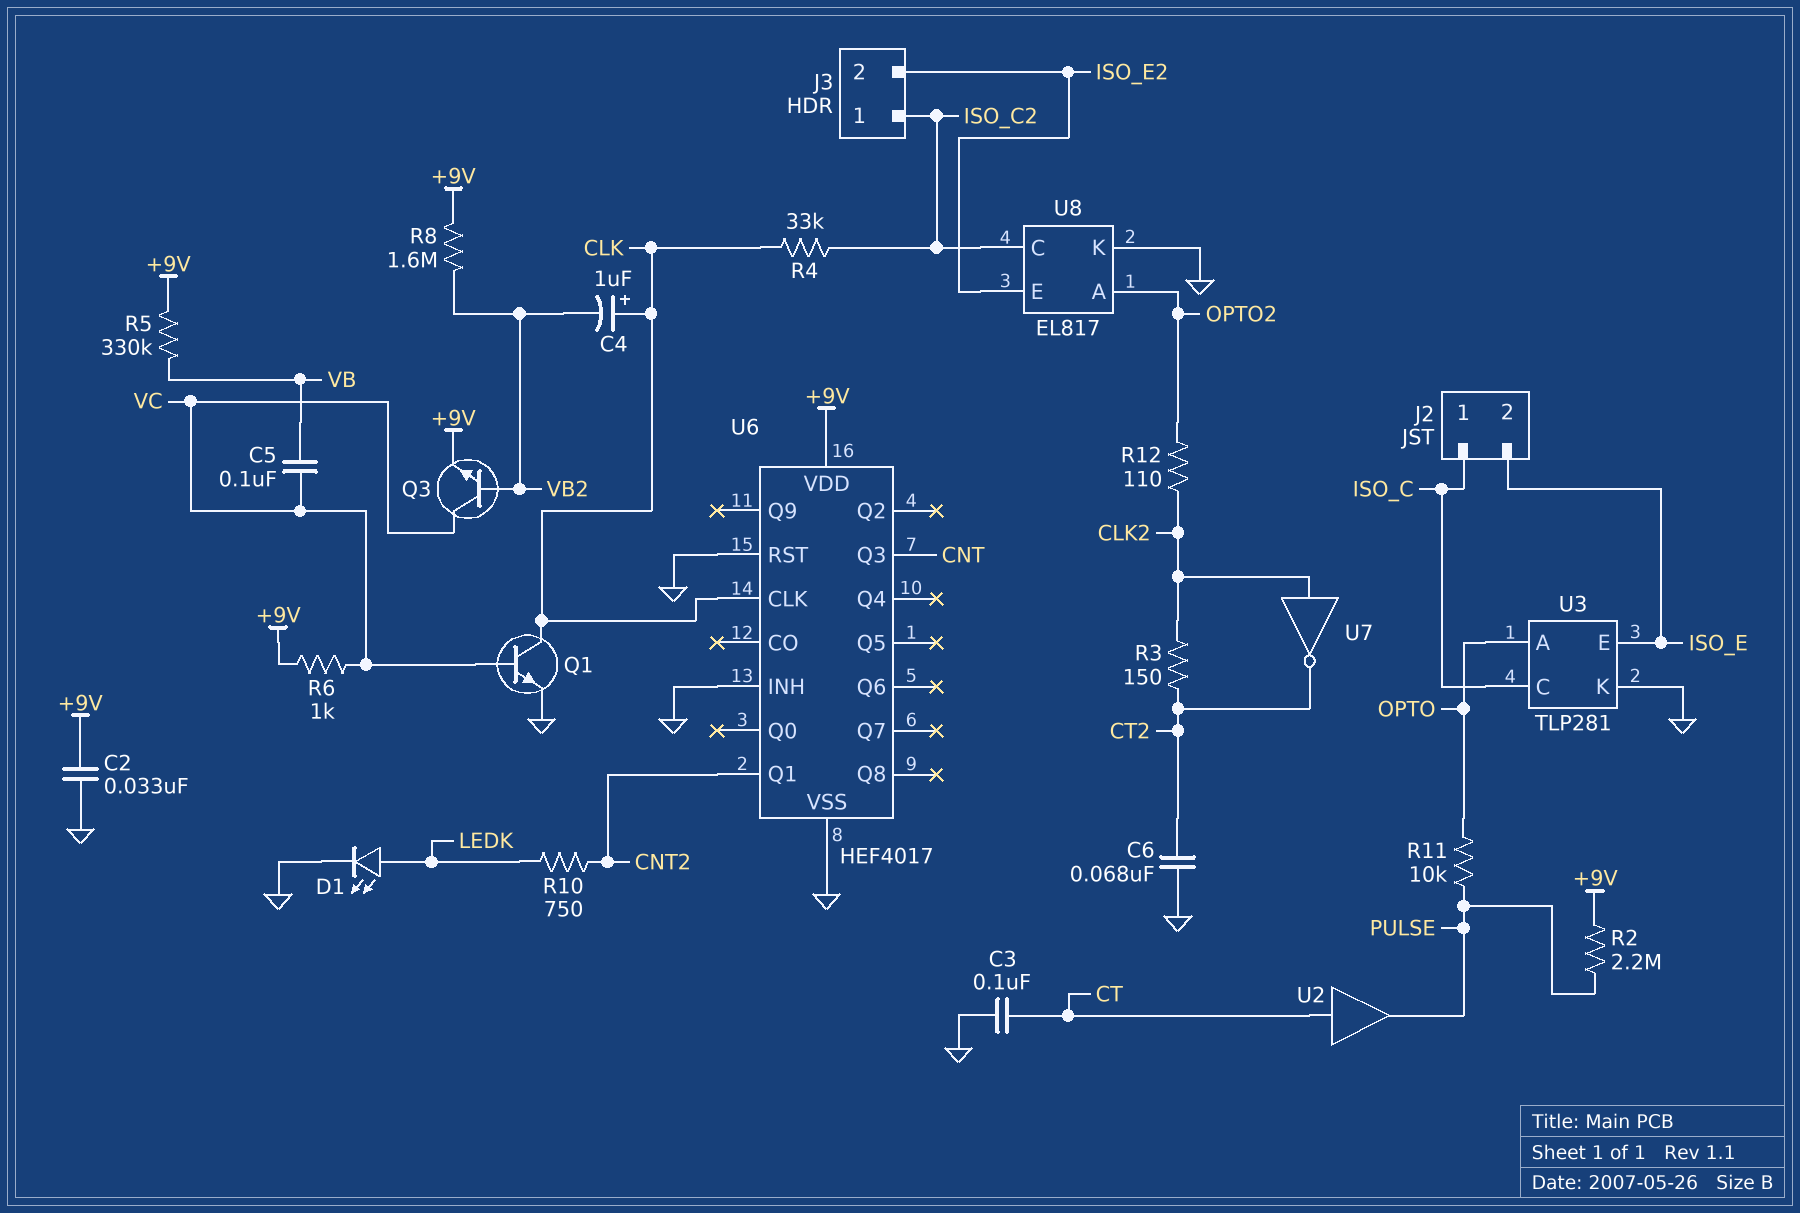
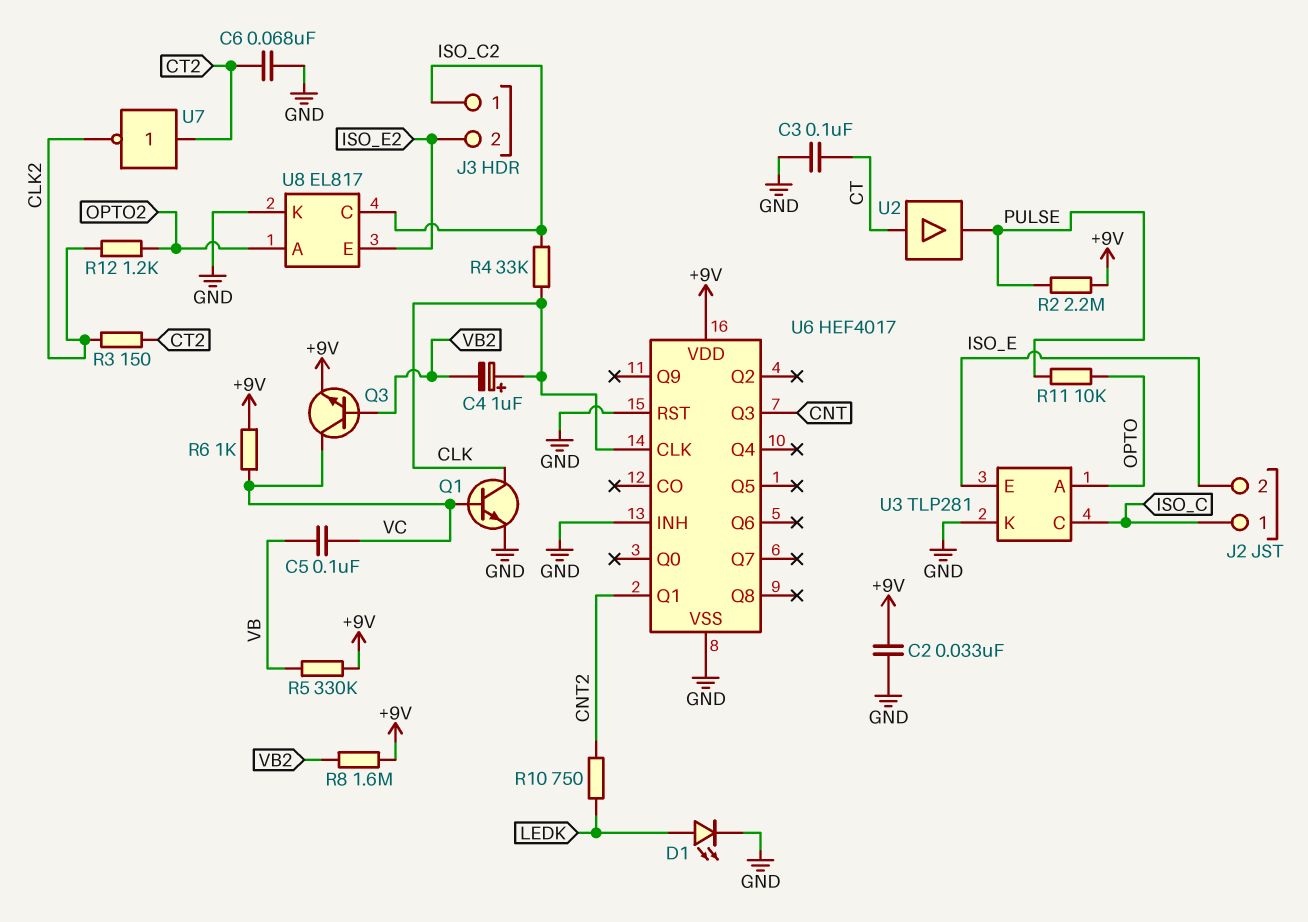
R12: 110 (CLK2, OPTO2) -> 1.2k (CLK2, OPTO2)
U7: NOT (in CLK2, out CT2) -> NOT (in CT2, out CLK2)

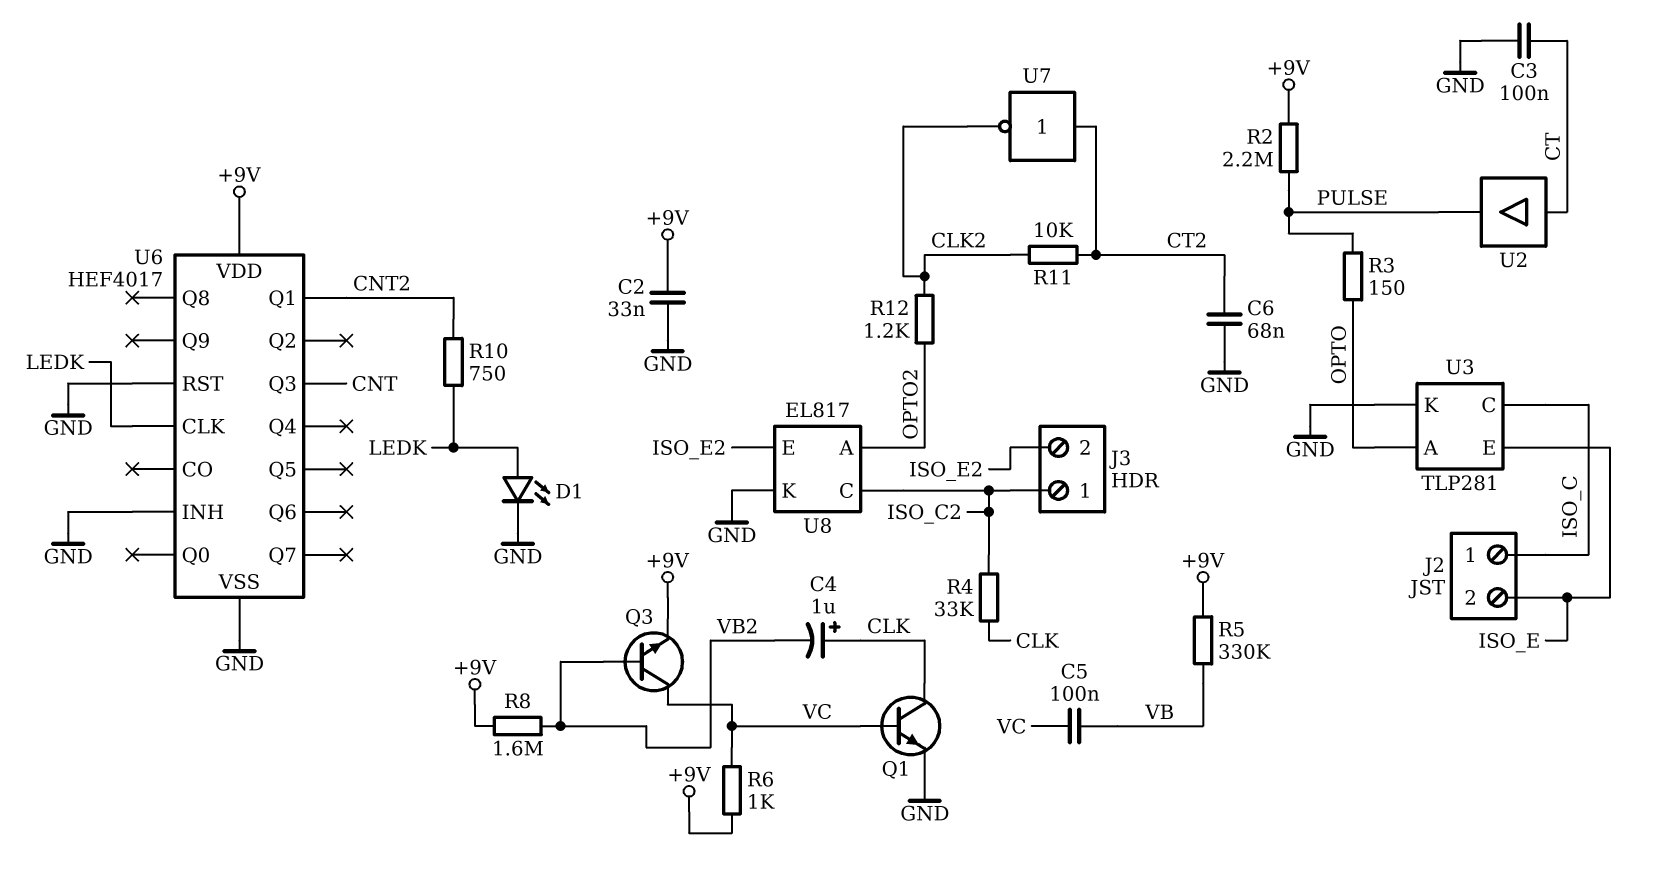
R3: 150 (CLK2, CT2) -> 150 (OPTO, PULSE)
R11: 10k (OPTO, PULSE) -> 10k (CLK2, CT2)
U6 pin CLK: CLK -> LEDK

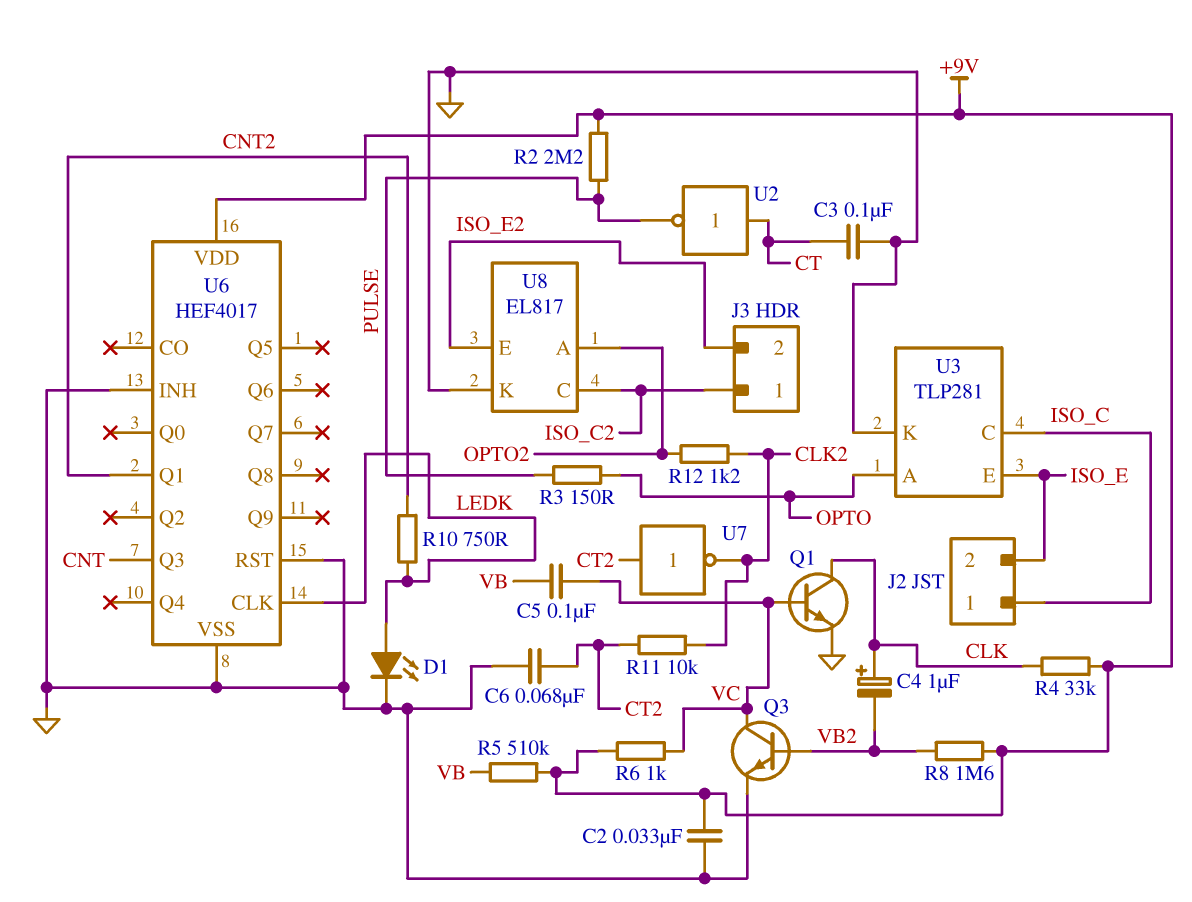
Q3: NPN (B VB2, C VC, E +9V) -> NPN (B VB2, C VC, E GND)
R4: 33k (CLK, ISO_C2) -> 33k (+9V, CLK)
R5: 330k (+9V, VB) -> 510k (+9V, VB)
U2: buffer (in CT, out PULSE) -> NOT (in CT, out PULSE)

